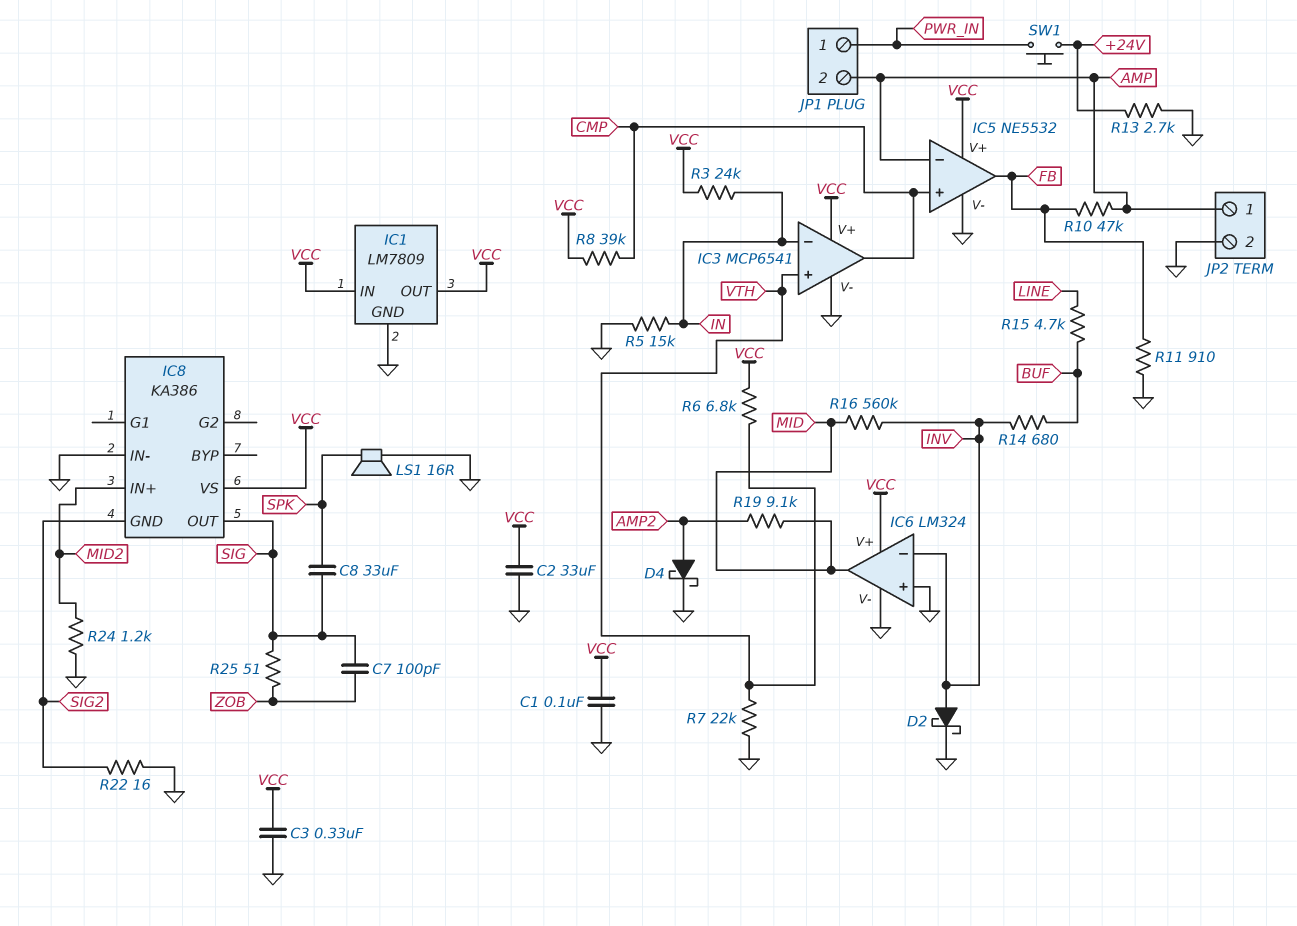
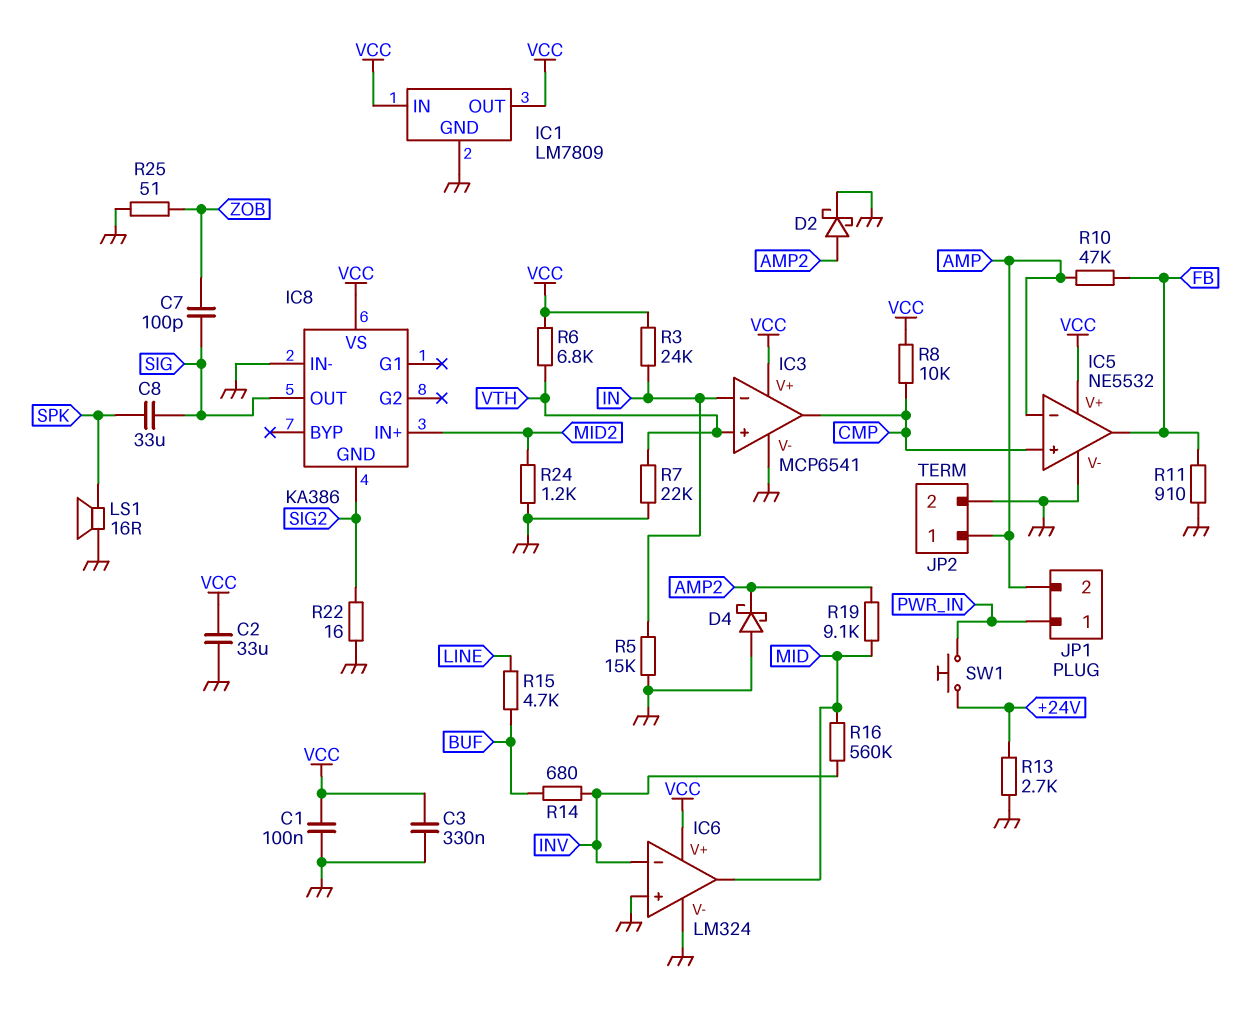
D2: schottky (A INV, K GND) -> schottky (A AMP2, K GND)
D4: schottky (A AMP2, K GND) -> schottky (A GND, K AMP2)
R8: 39k (CMP, VCC) -> 10k (CMP, VCC)
R25: 51 (SIG, ZOB) -> 51 (GND, ZOB)

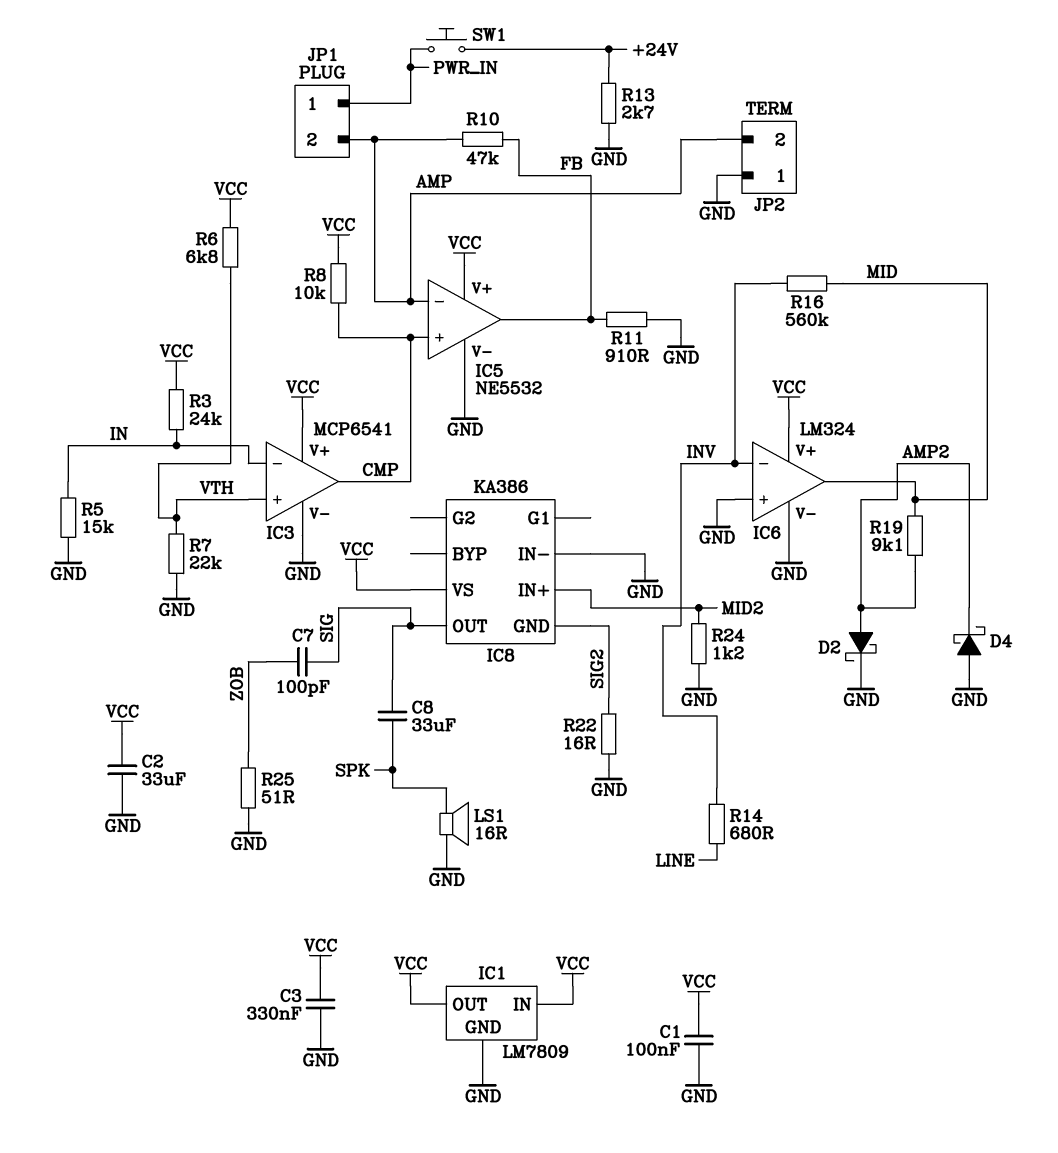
JP2 pin 1: AMP -> GND
JP2 pin 2: GND -> AMP
R14: 680 (BUF, INV) -> 680 (INV, LINE)
R15: 4.7k (BUF, LINE) -> none

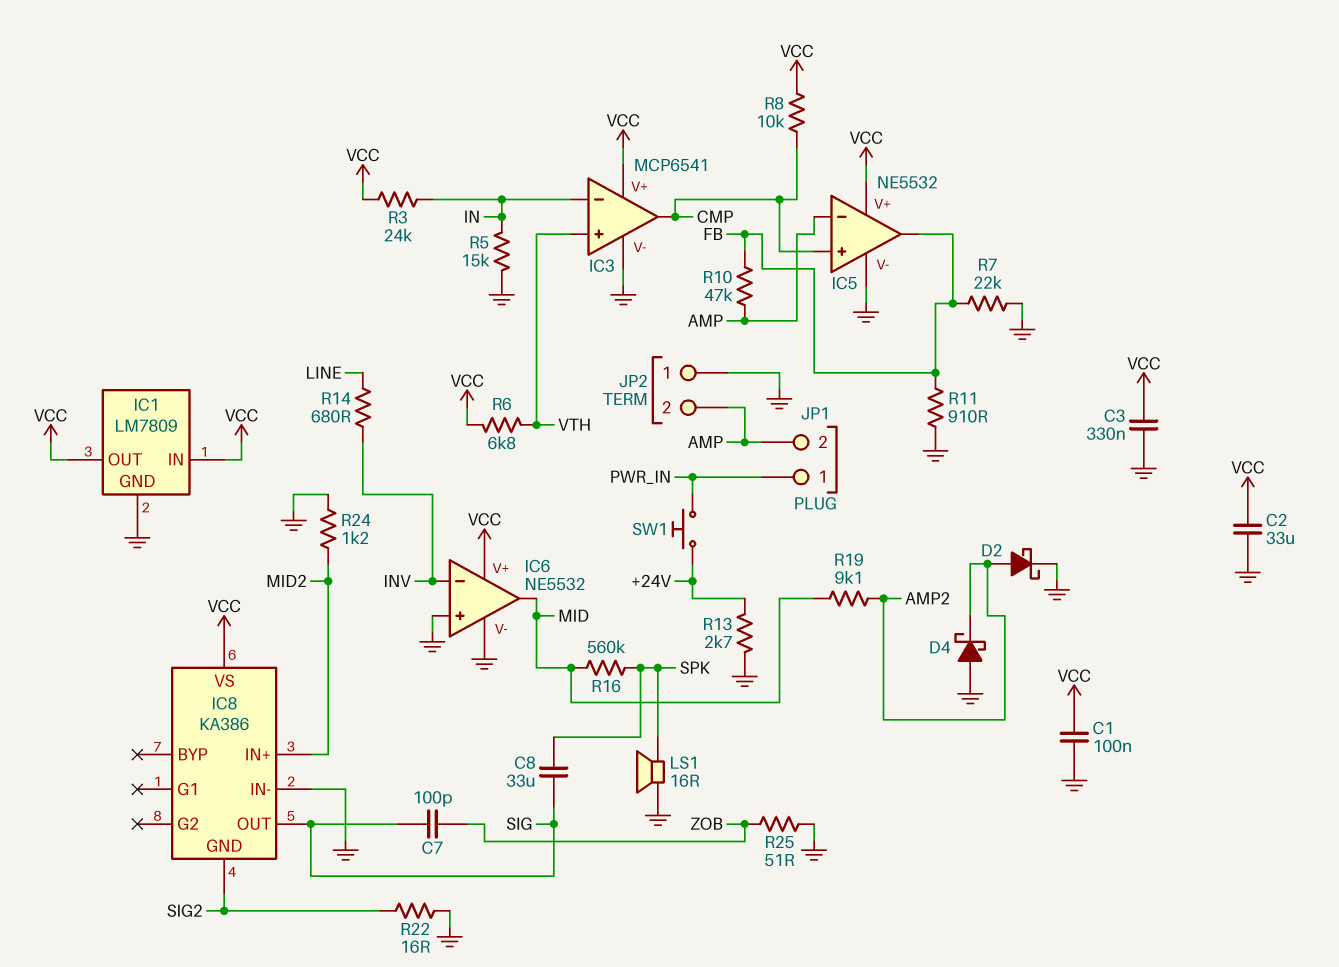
IC6: LM324 -> NE5532
R7: 22k (GND, VTH) -> 22k (FB, GND)
R16: 560k (INV, MID) -> 560k (MID, SPK)

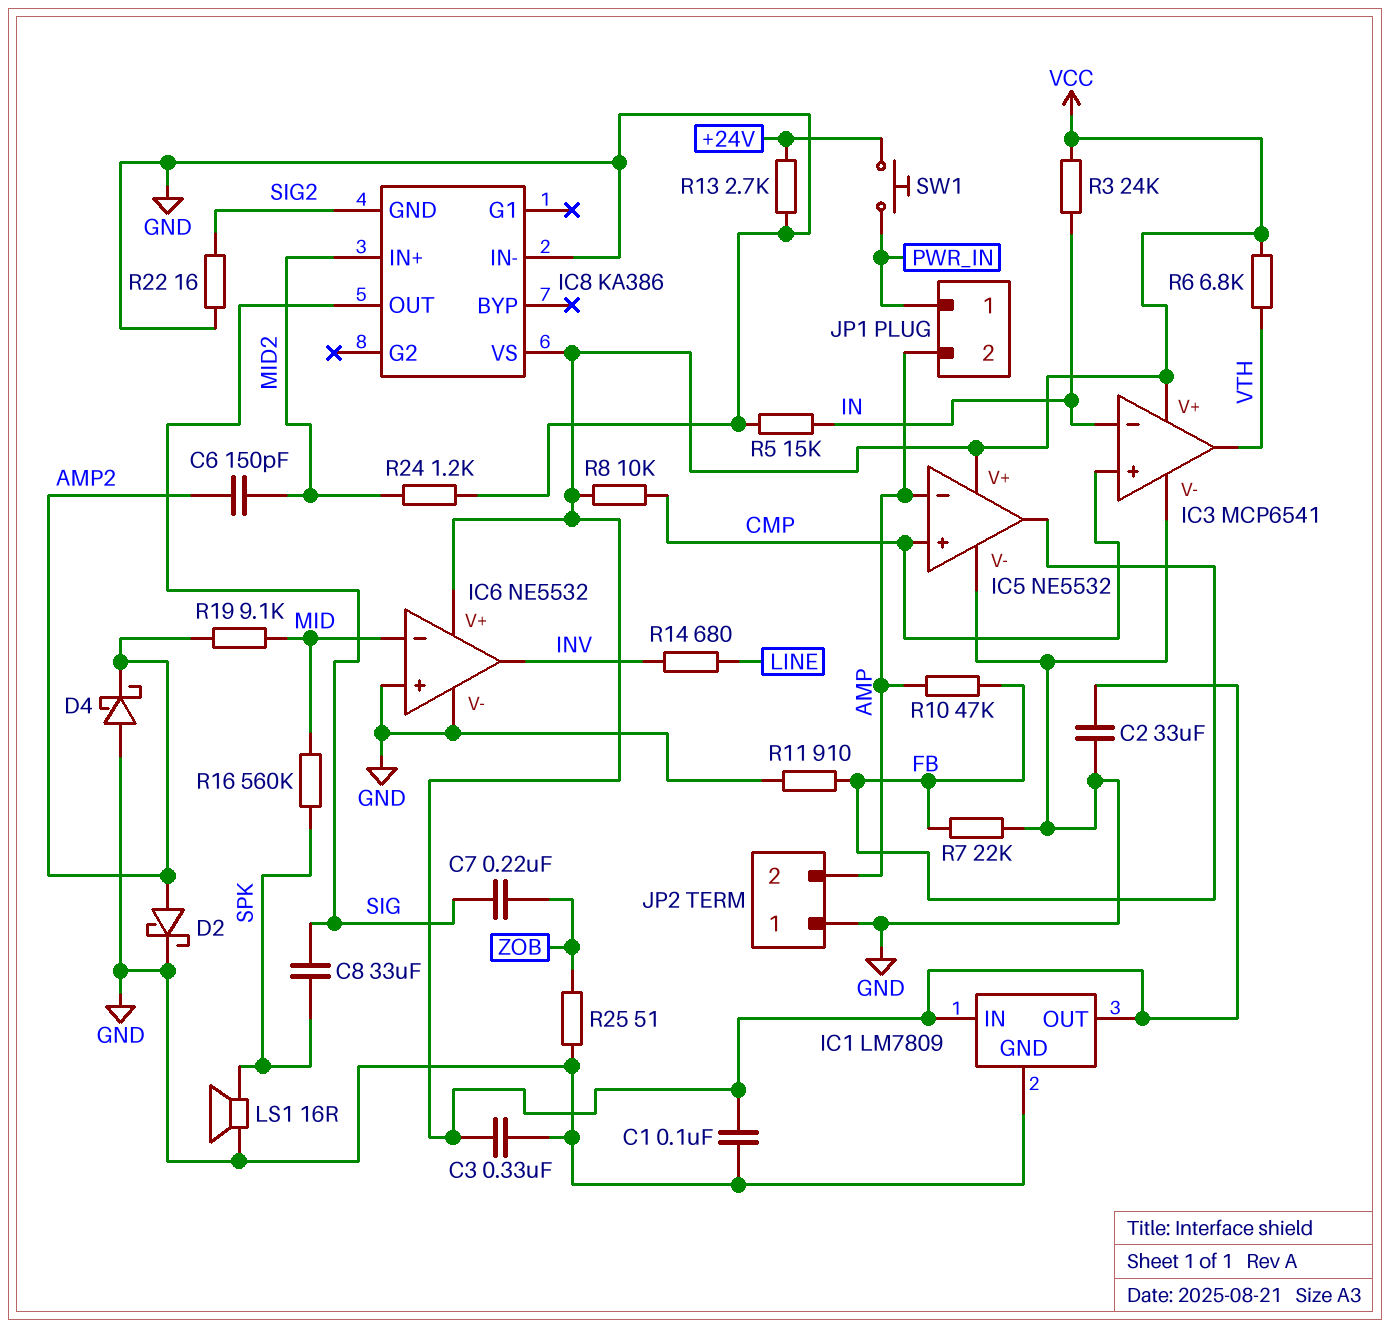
C6: none -> 150pF (AMP2, MID2)
C7: 100pF (SIG, ZOB) -> 220nF (SIG, ZOB)
IC3 pin in+: VTH -> CMP
IC3 pin out: CMP -> VTH
IC6 pin in-: INV -> MID
IC6 pin out: MID -> INV

